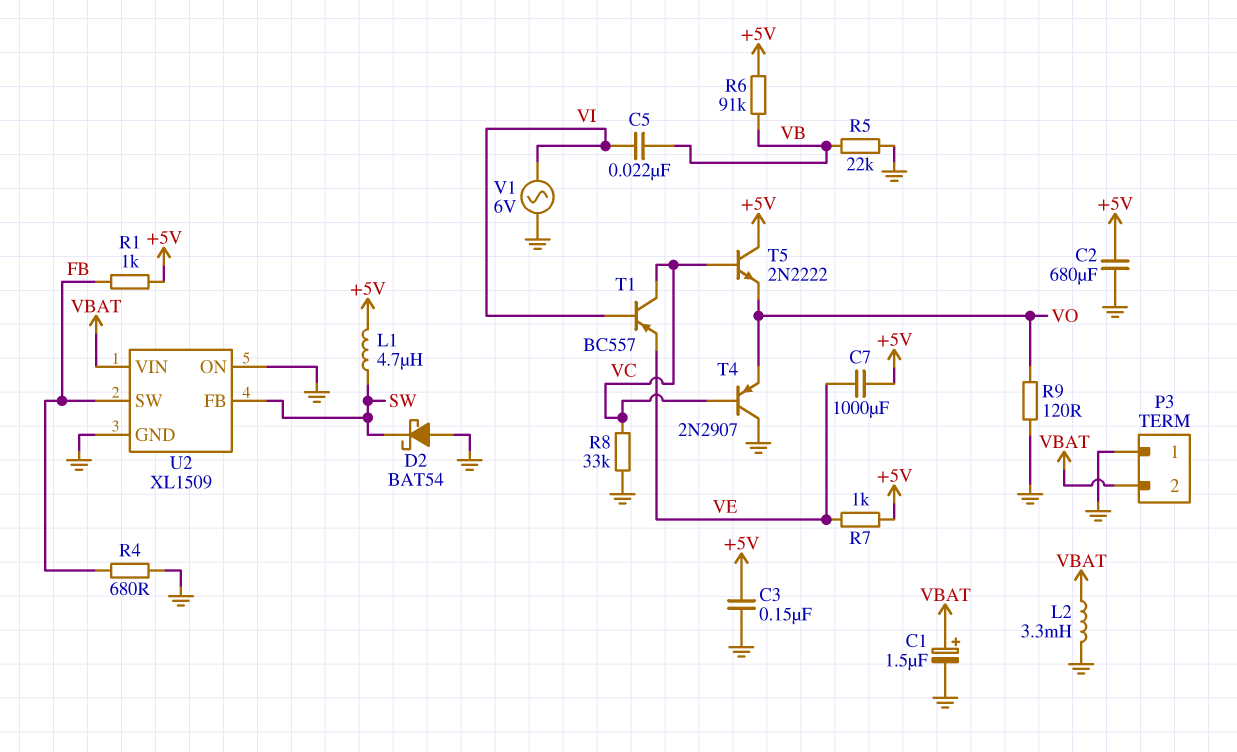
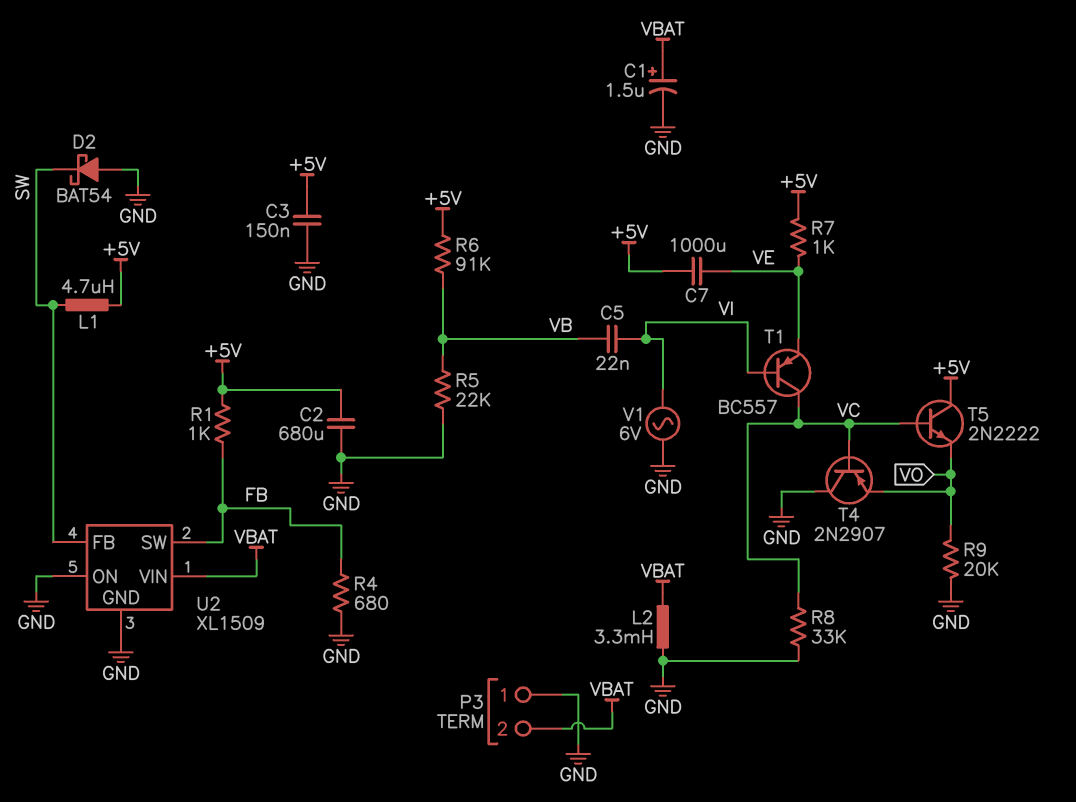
R9: 120 (GND, VO) -> 20k (GND, VO)

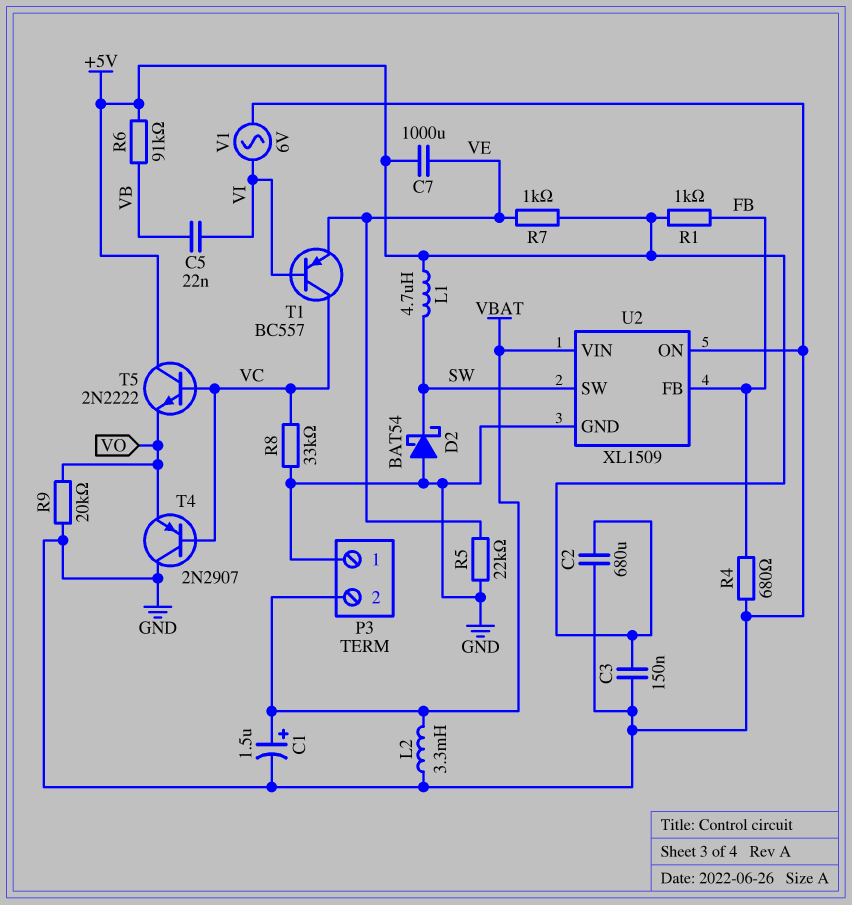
R5: 22k (GND, VB) -> 22k (GND, VE)
U2 pin FB: SW -> FB
U2 pin SW: FB -> SW

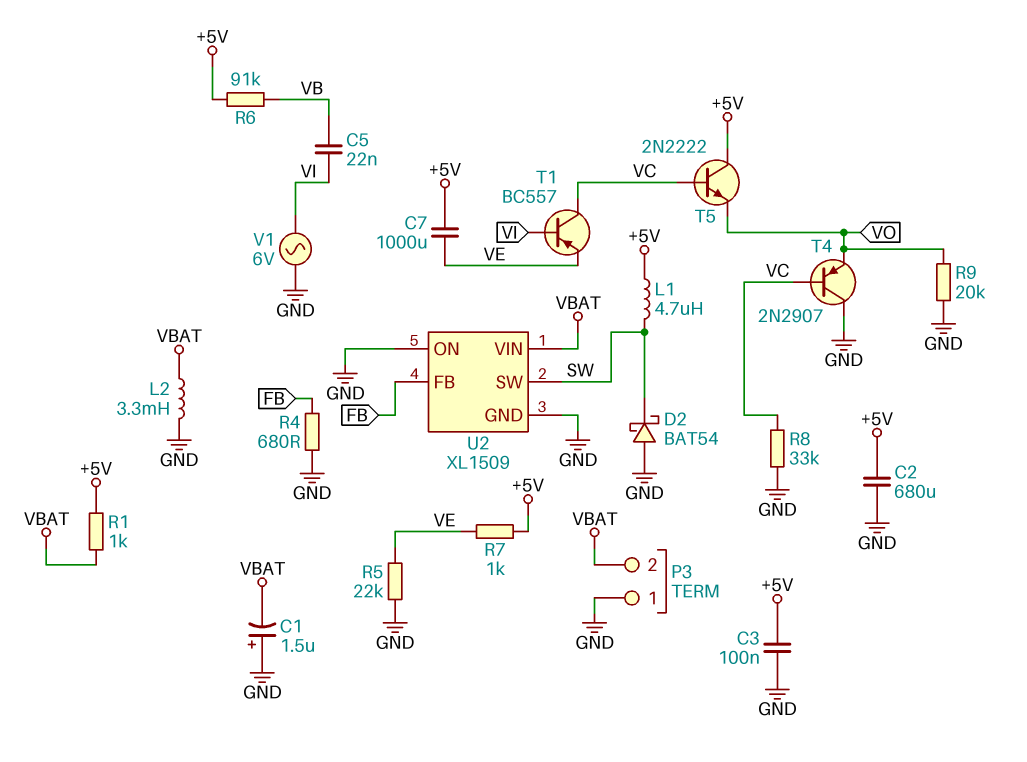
C1: 1.5uF (plus VBAT, minus GND) -> 1.5uF (plus GND, minus VBAT)
C3: 150nF (+5V, GND) -> 100nF (+5V, GND)
R1: 1k (+5V, FB) -> 1k (+5V, VBAT)

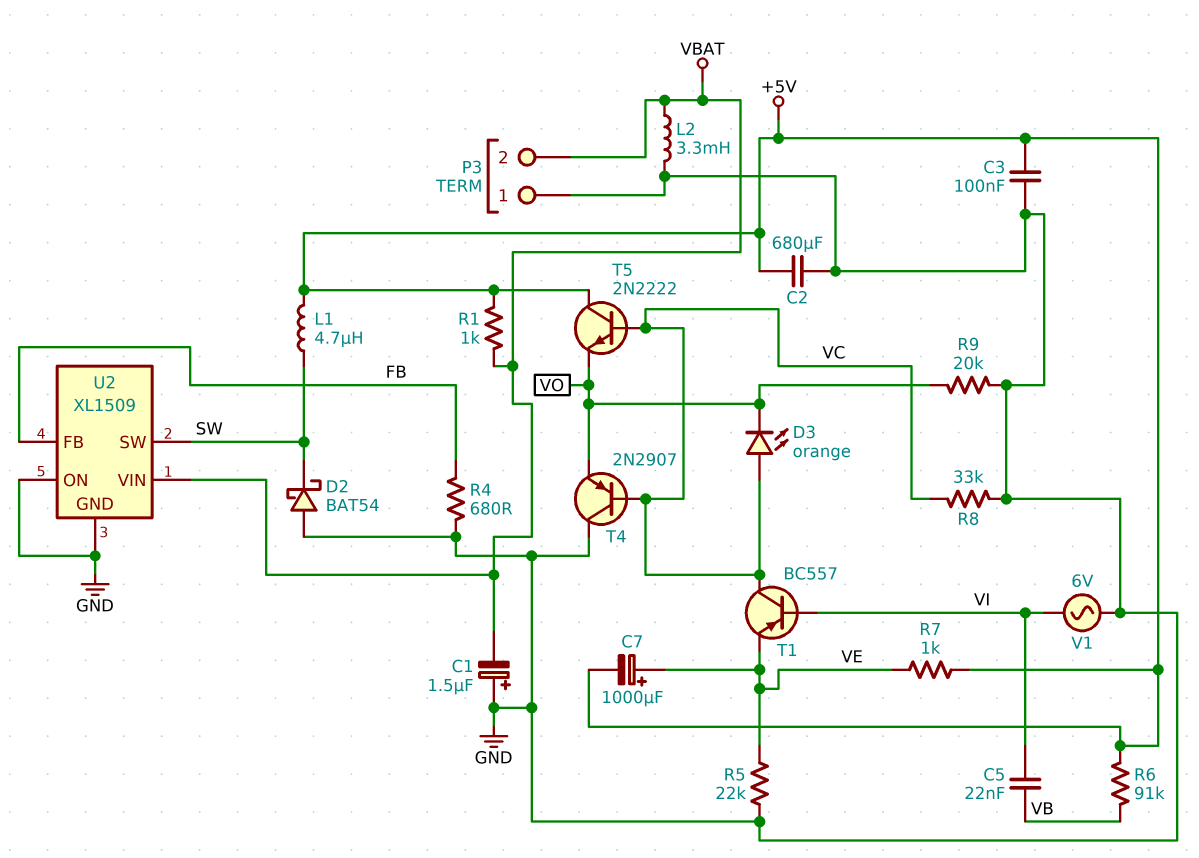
C7: 1000uF (+5V, VE) -> 1000uF (plus VE, minus +5V)
D3: none -> LED orange (A VC, K VO)

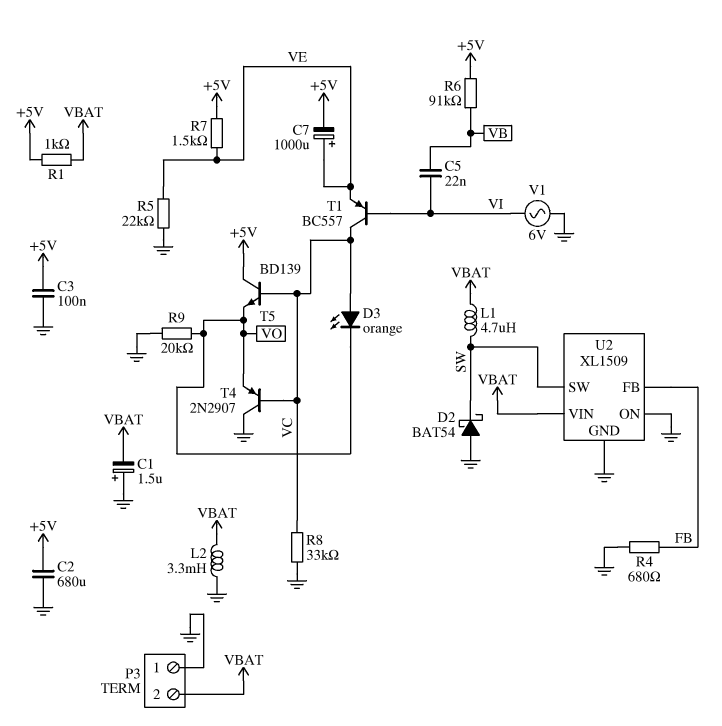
L1: 4.7uH (+5V, SW) -> 4.7uH (SW, VBAT)
R7: 1k (+5V, VE) -> 1.5k (+5V, VE)
T5: NPN 2N2222 (B VC, C +5V, E VO) -> NPN BD139 (B VC, C +5V, E VO)

